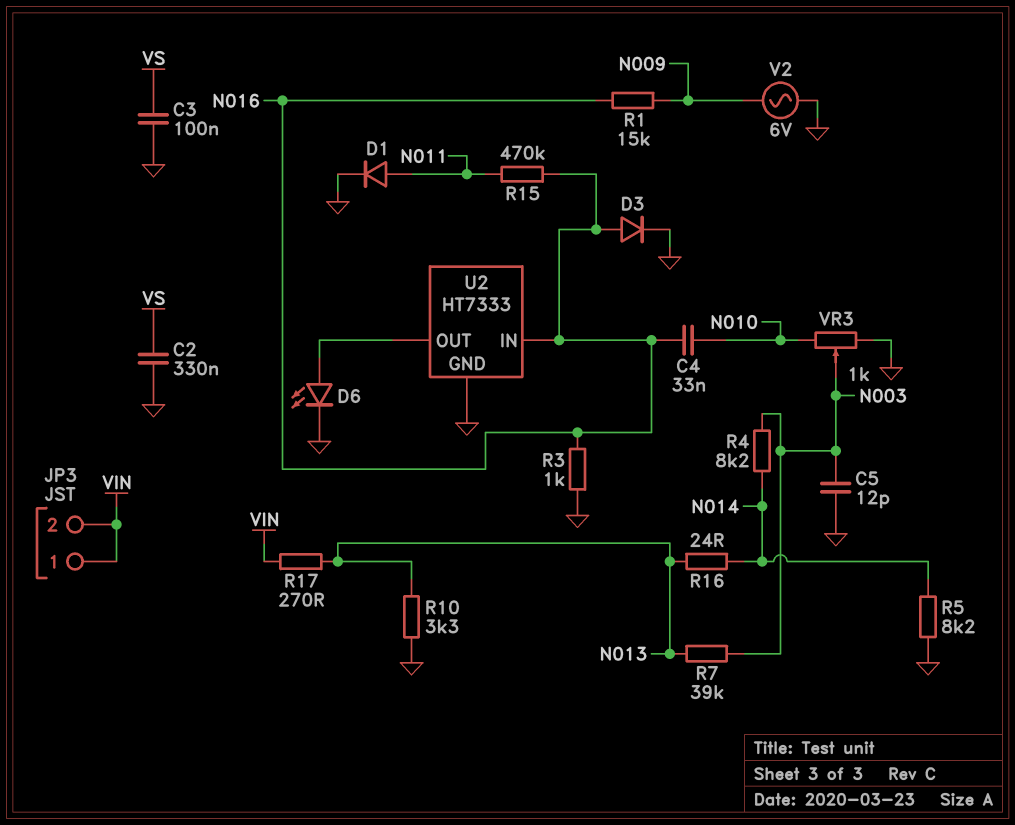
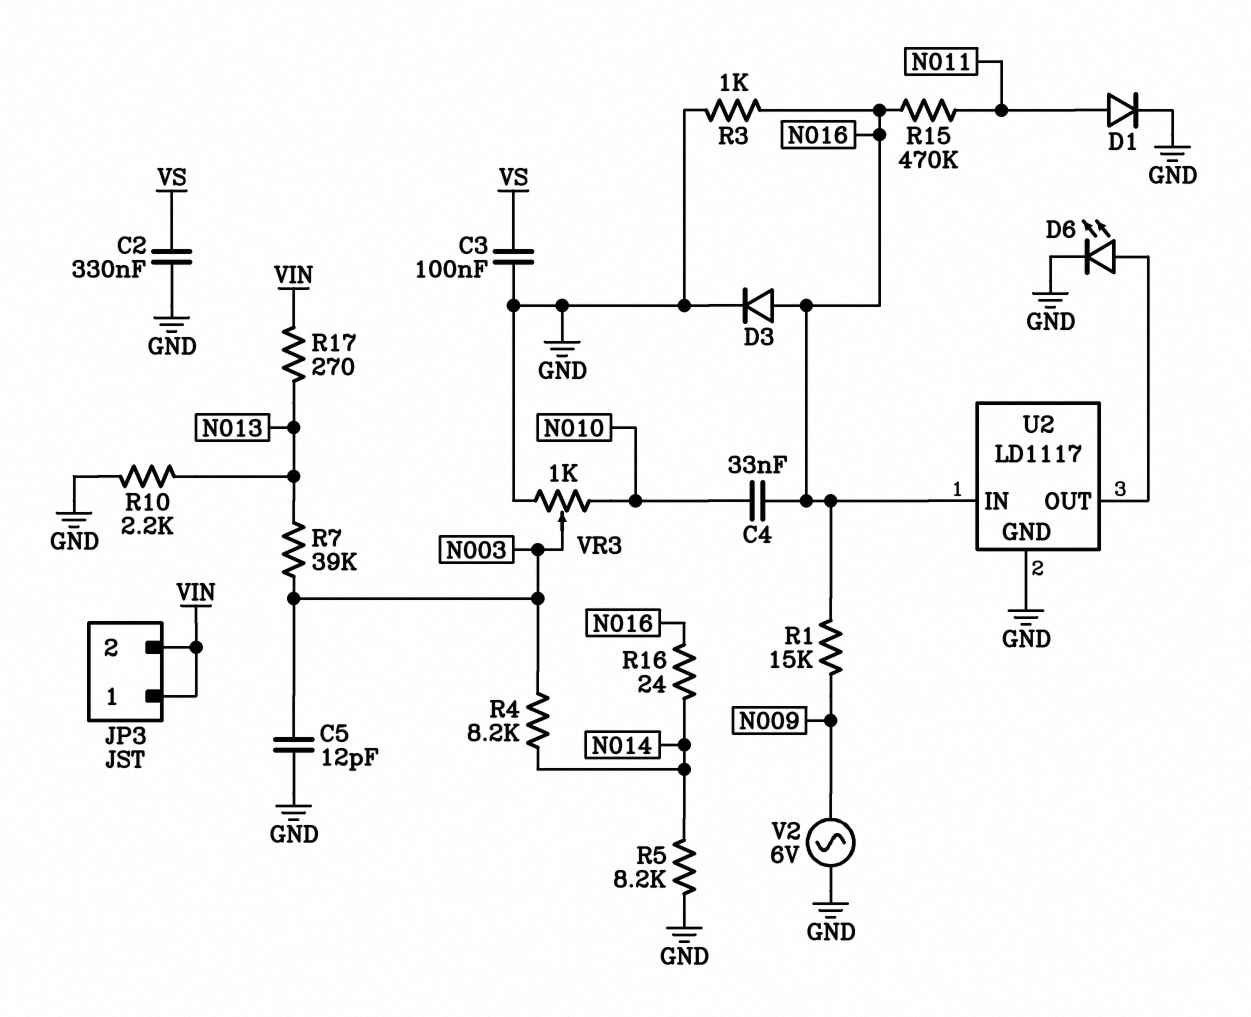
R10: 3.3k (GND, N013) -> 2.2k (GND, N013)
R16: 24 (N013, N014) -> 24 (N014, N016)
U2: HT7333 -> LD1117

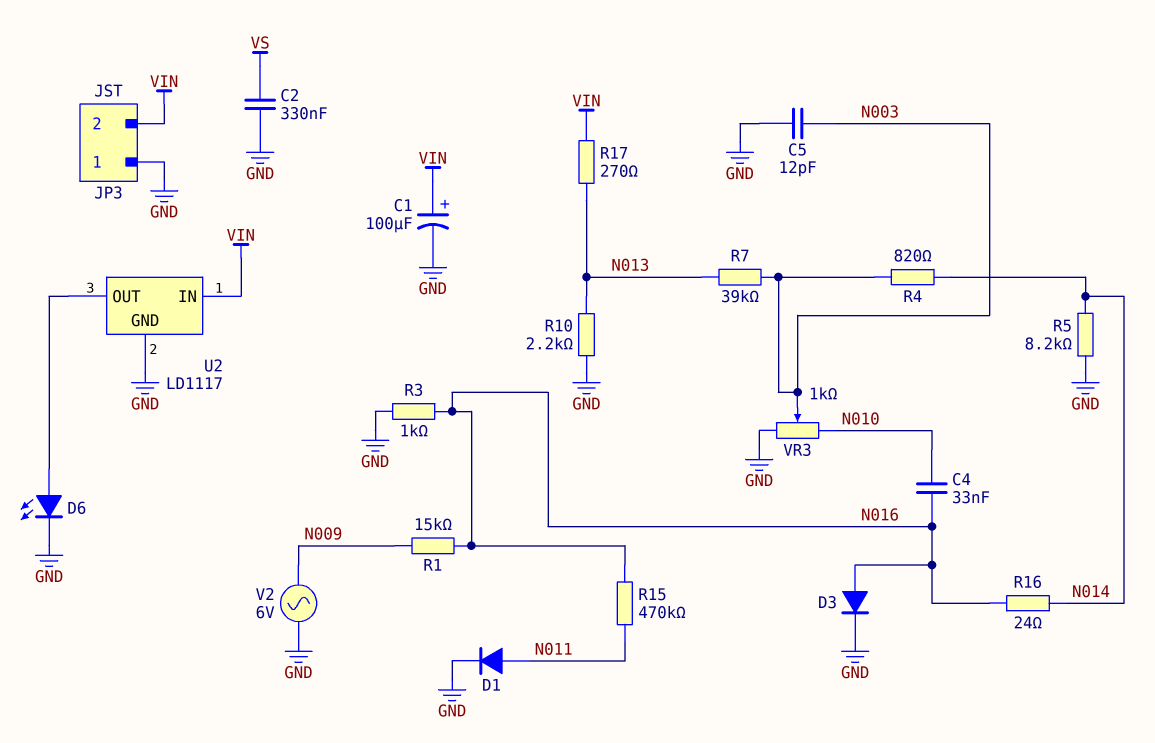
C1: none -> 100uF (plus VIN, minus GND)
C3: 100nF (GND, VS) -> none
JP3 pin 1: VIN -> GND
R4: 8.2k (N003, N014) -> 820 (N003, N014)
U2 pin IN: N016 -> VIN

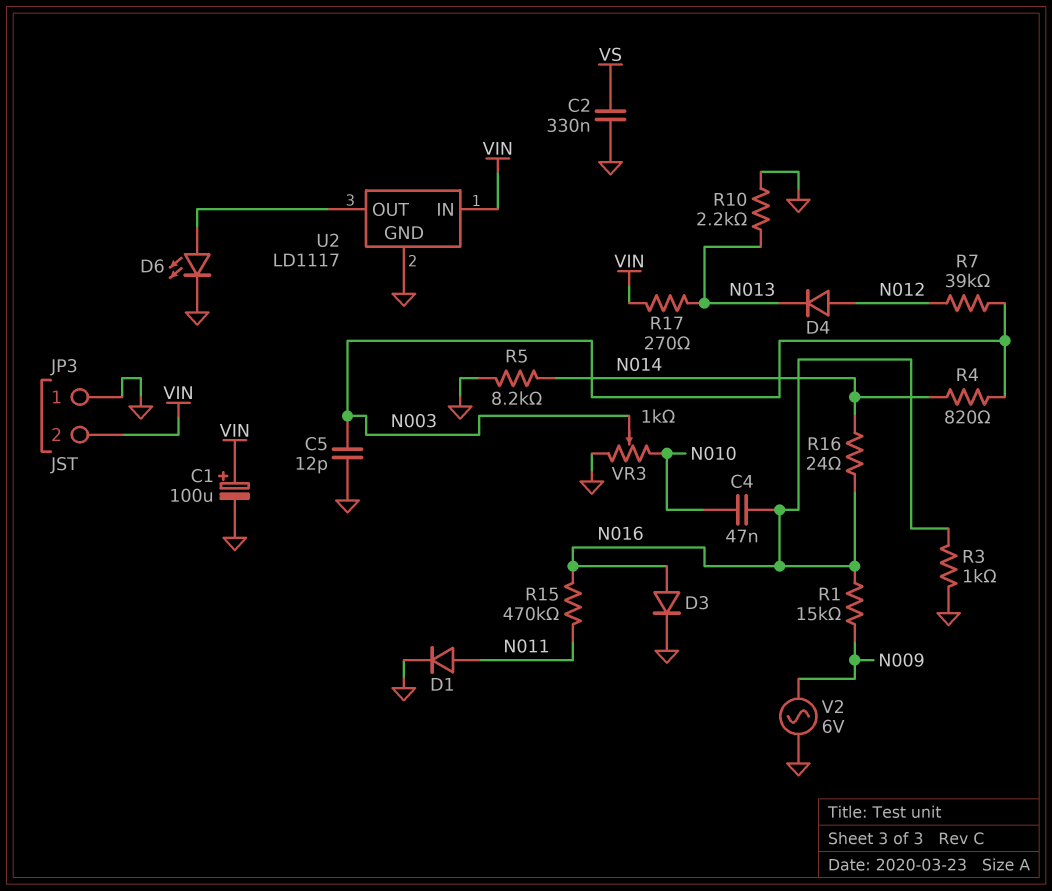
C4: 33nF (N010, N016) -> 47nF (N010, N016)
D4: none -> diode (A N012, K N013)
R7: 39k (N003, N013) -> 39k (N003, N012)

